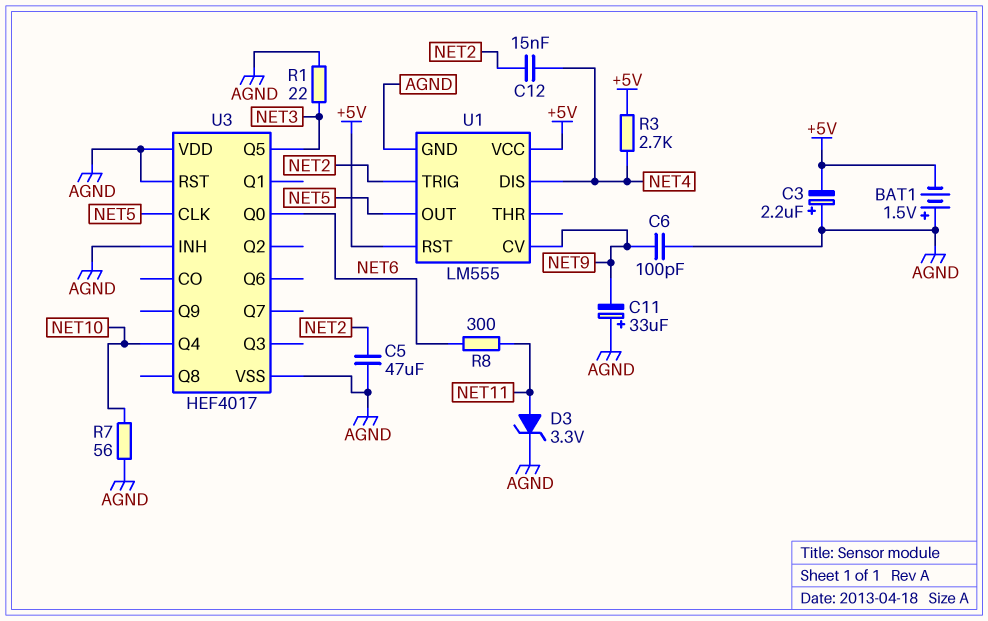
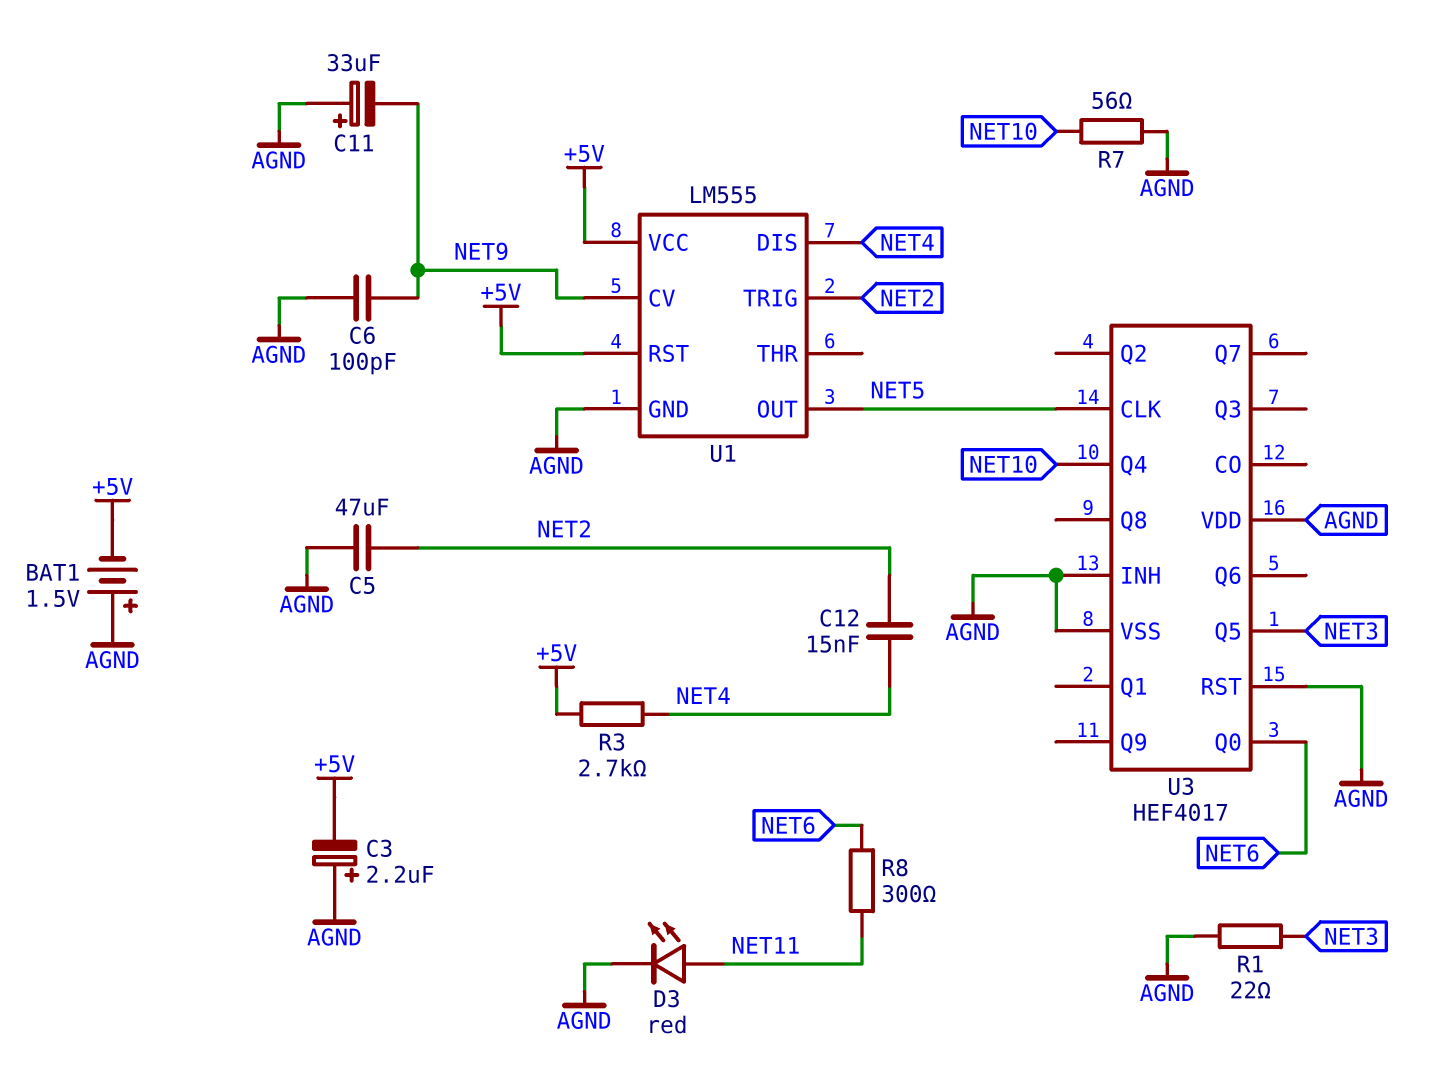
D3: zener 3.3V (A NET11, K AGND) -> LED red (A NET11, K AGND)

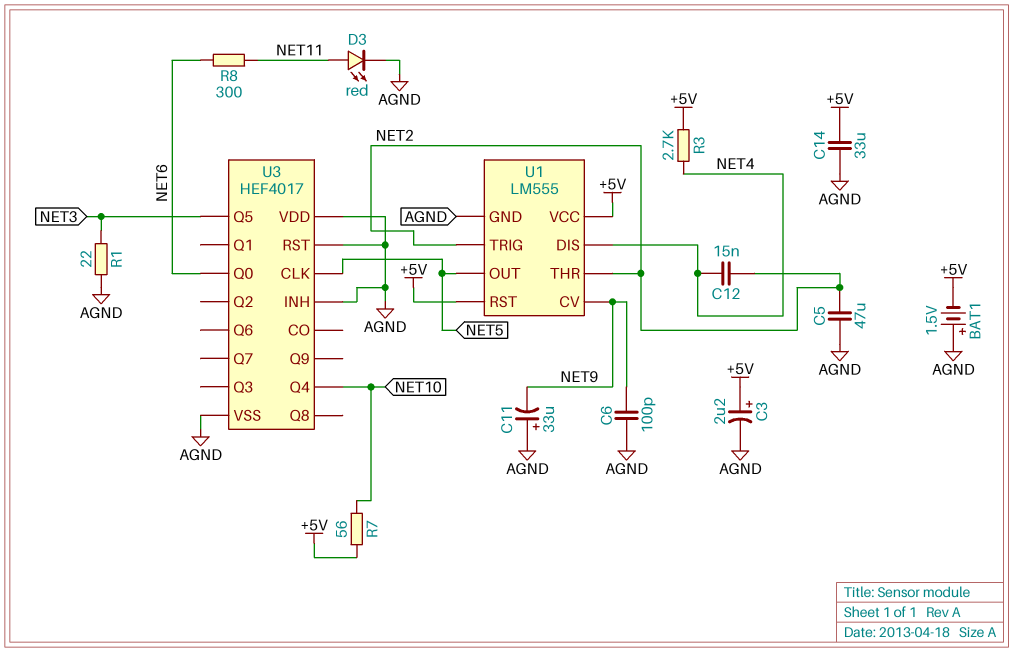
C3: 2.2uF (plus AGND, minus +5V) -> 2.2uF (plus +5V, minus AGND)
C14: none -> 33uF (+5V, AGND)
R7: 56 (AGND, NET10) -> 56 (+5V, NET10)
U1 pin THR: none -> NET2

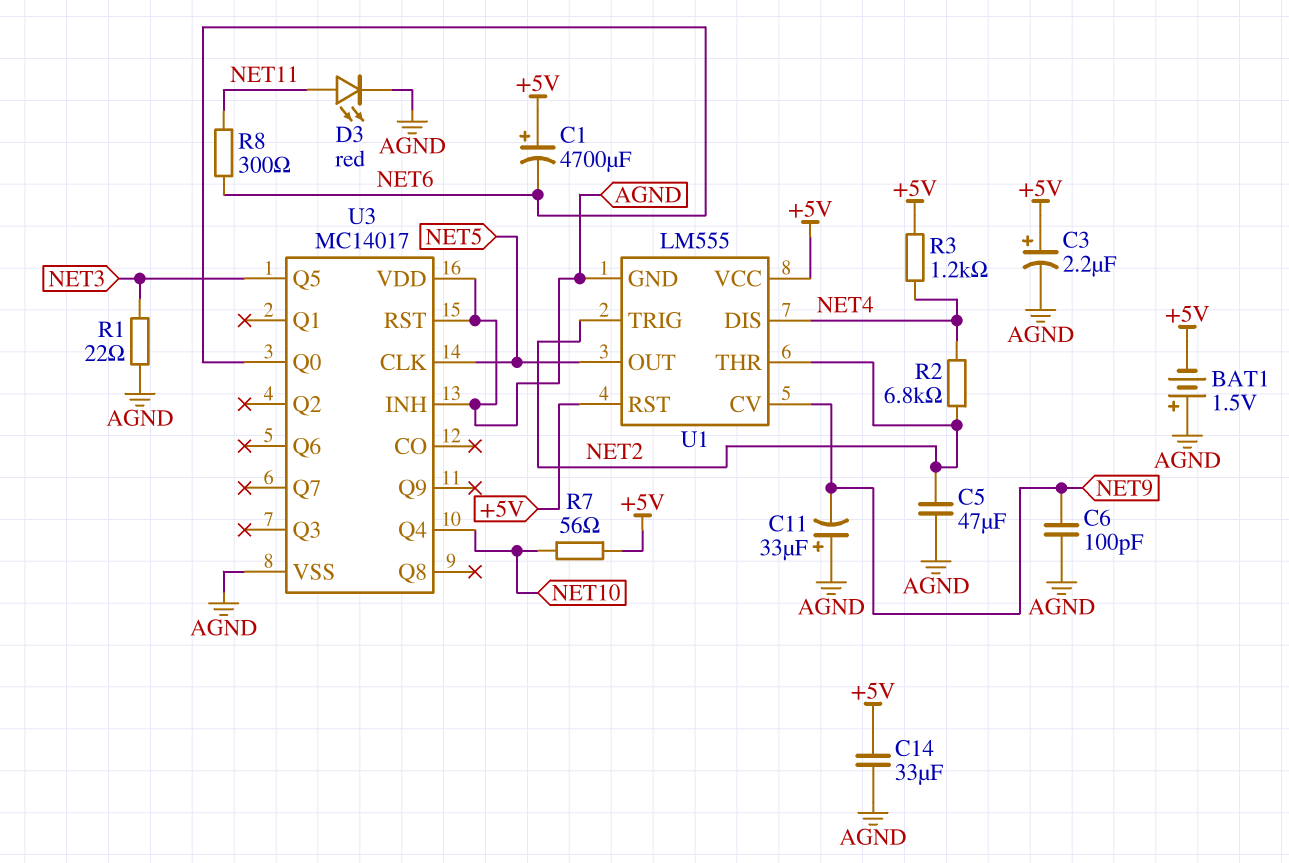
C1: none -> 4700uF (plus +5V, minus NET6)
C12: 15nF (NET2, NET4) -> none
R2: none -> 6.8k (NET2, NET4)
R3: 2.7k (+5V, NET4) -> 1.2k (+5V, NET4)
U3: HEF4017 -> MC14017

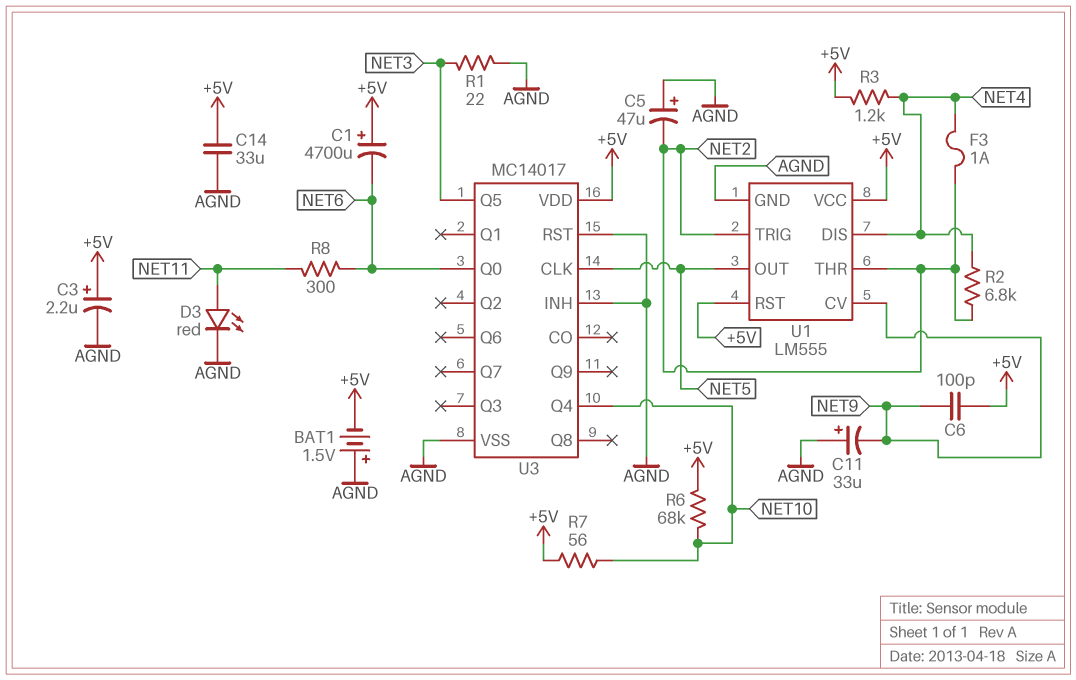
C5: 47uF (AGND, NET2) -> 47uF (plus AGND, minus NET2)
C6: 100pF (AGND, NET9) -> 100pF (+5V, NET9)
F3: none -> 1A (NET2, NET4)
R6: none -> 68k (+5V, NET10)
U3 pin VDD: AGND -> +5V

